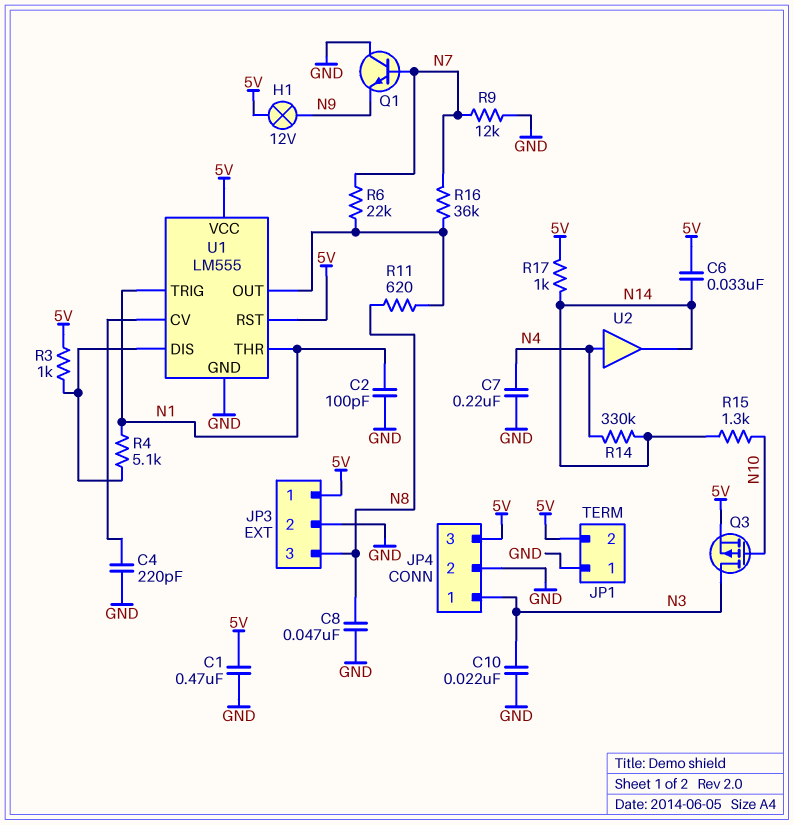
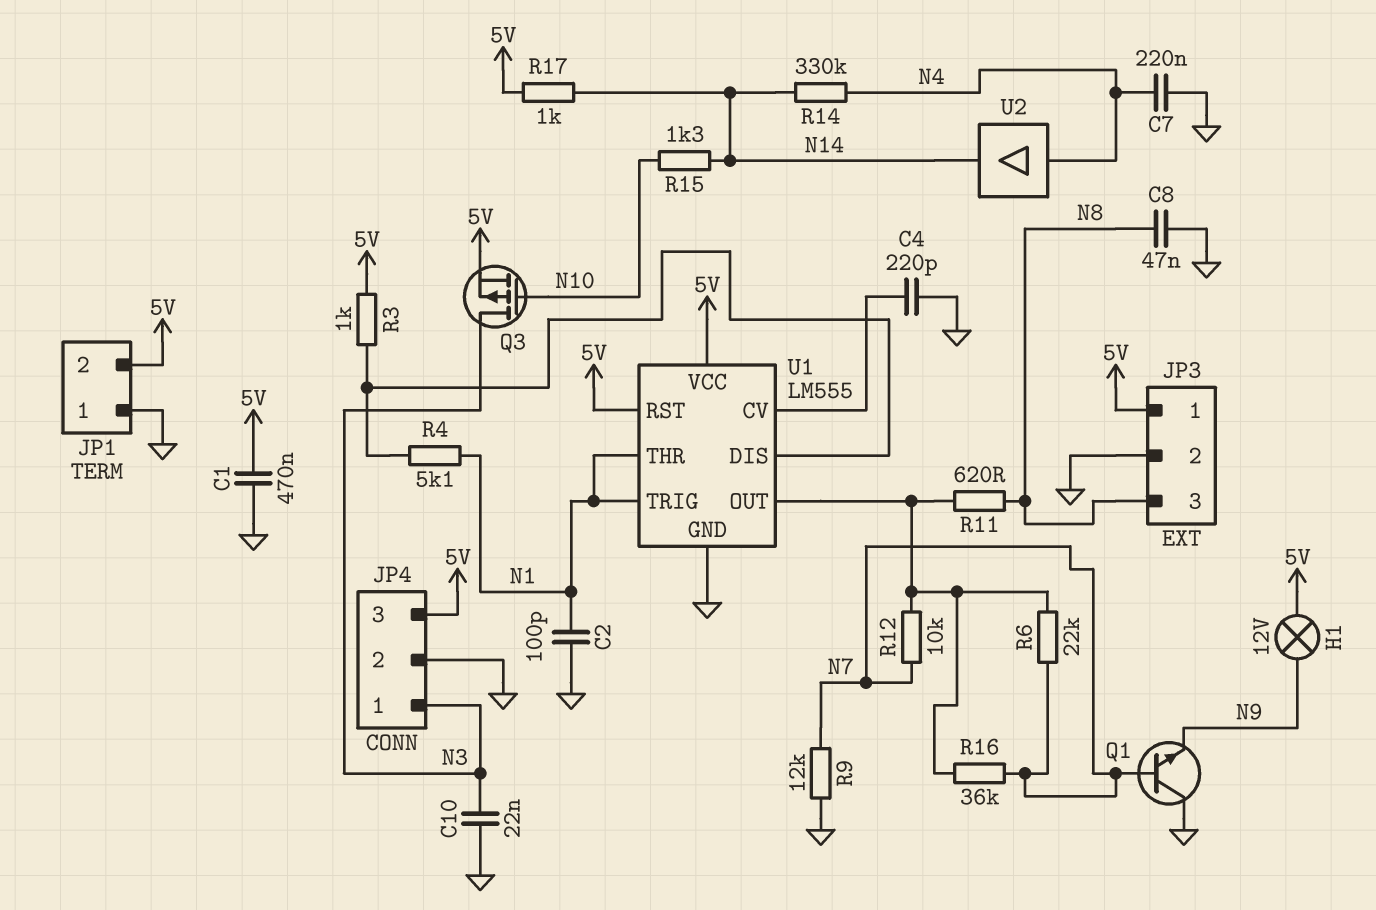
C6: 33nF (5V, N14) -> none
R12: none -> 10k (N7, U1/OUT)

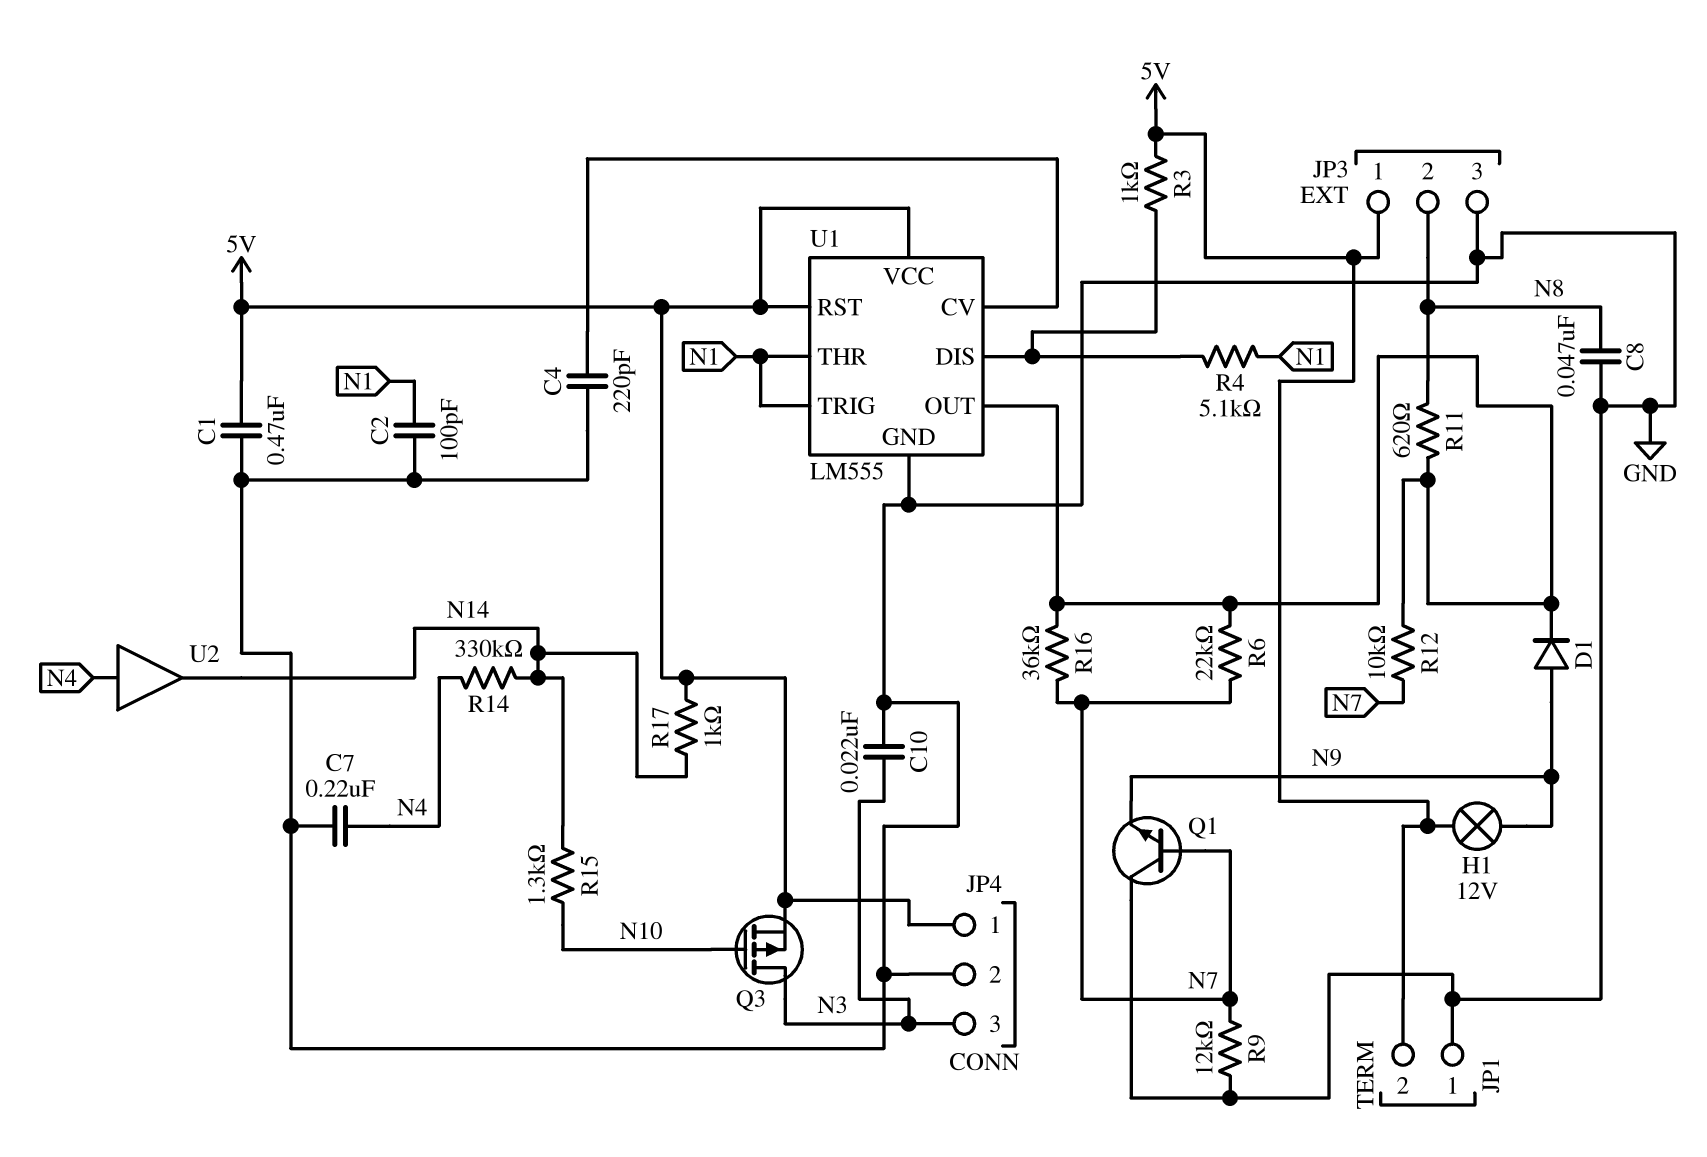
D1: none -> diode (A N9, K U1/OUT)
JP3 pin 2: GND -> N8
JP3 pin 3: N8 -> GND
JP4 pin 1: N3 -> 5V
JP4 pin 3: 5V -> N3

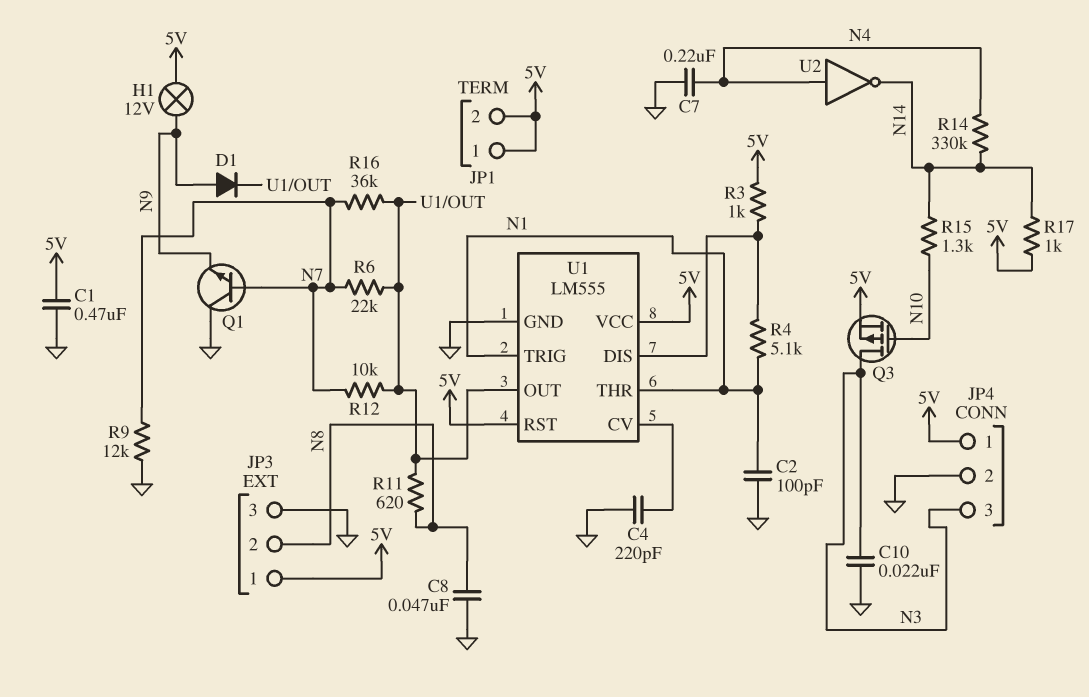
JP1 pin 1: GND -> 5V
U2: buffer (in N4, out N14) -> NOT (in N4, out N14)

